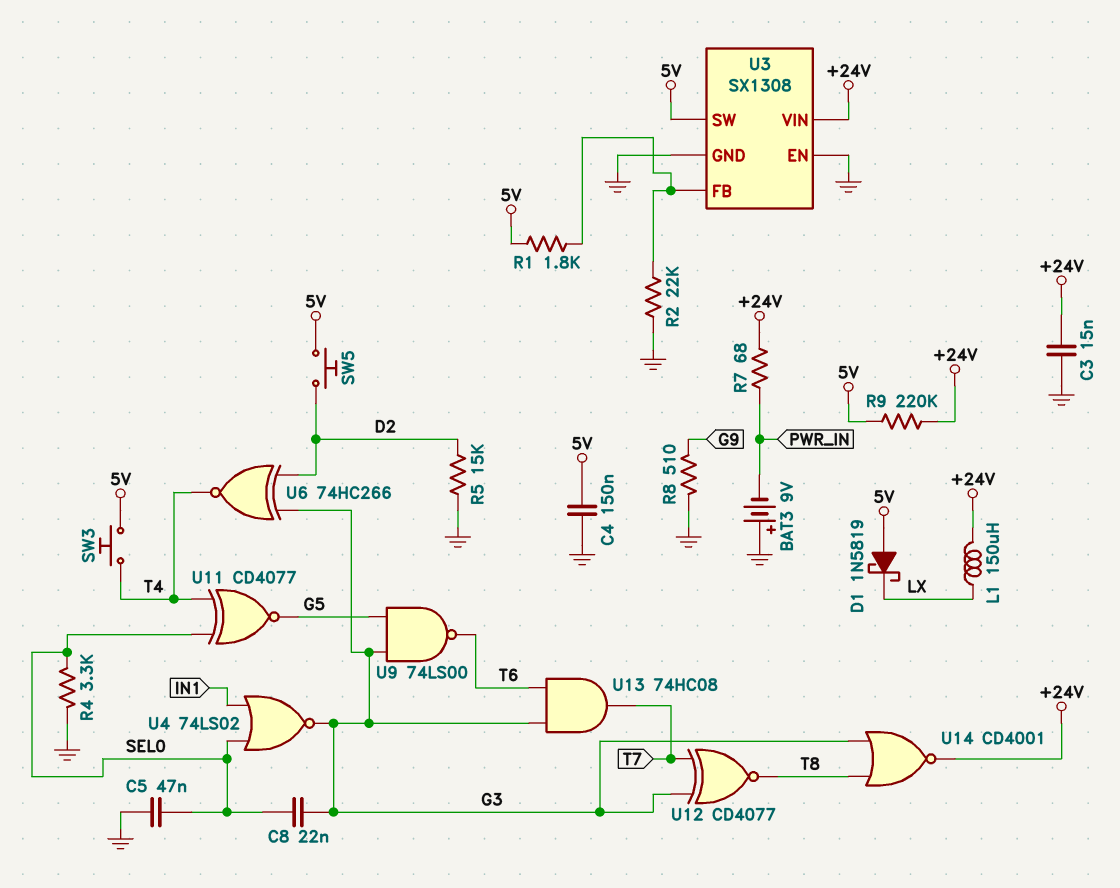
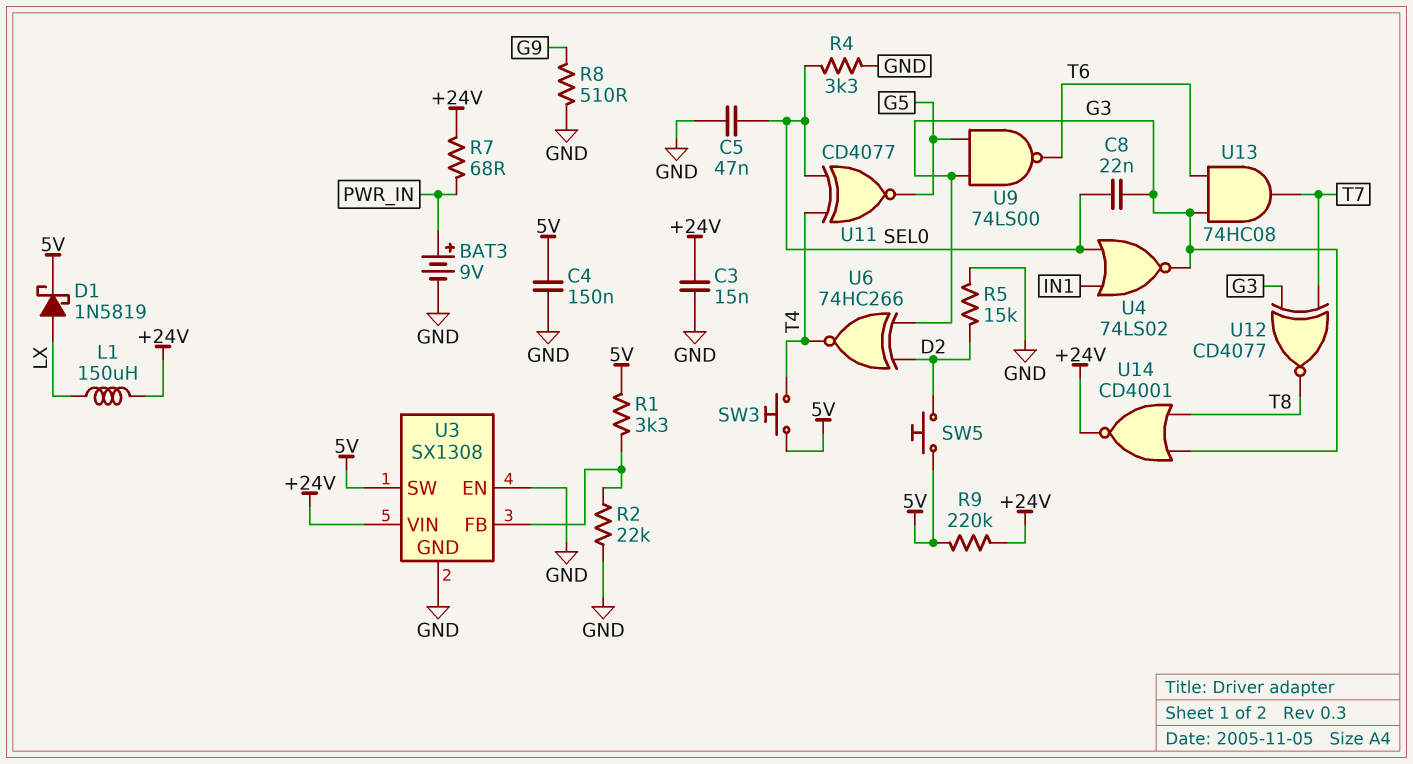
BAT3: 9V (plus GND, minus PWR_IN) -> 9V (plus PWR_IN, minus GND)
D1: schottky 1N5819 (A 5V, K LX) -> schottky 1N5819 (A LX, K 5V)
R1: 1.8k (5V, U3/FB) -> 3.3k (5V, U3/FB)

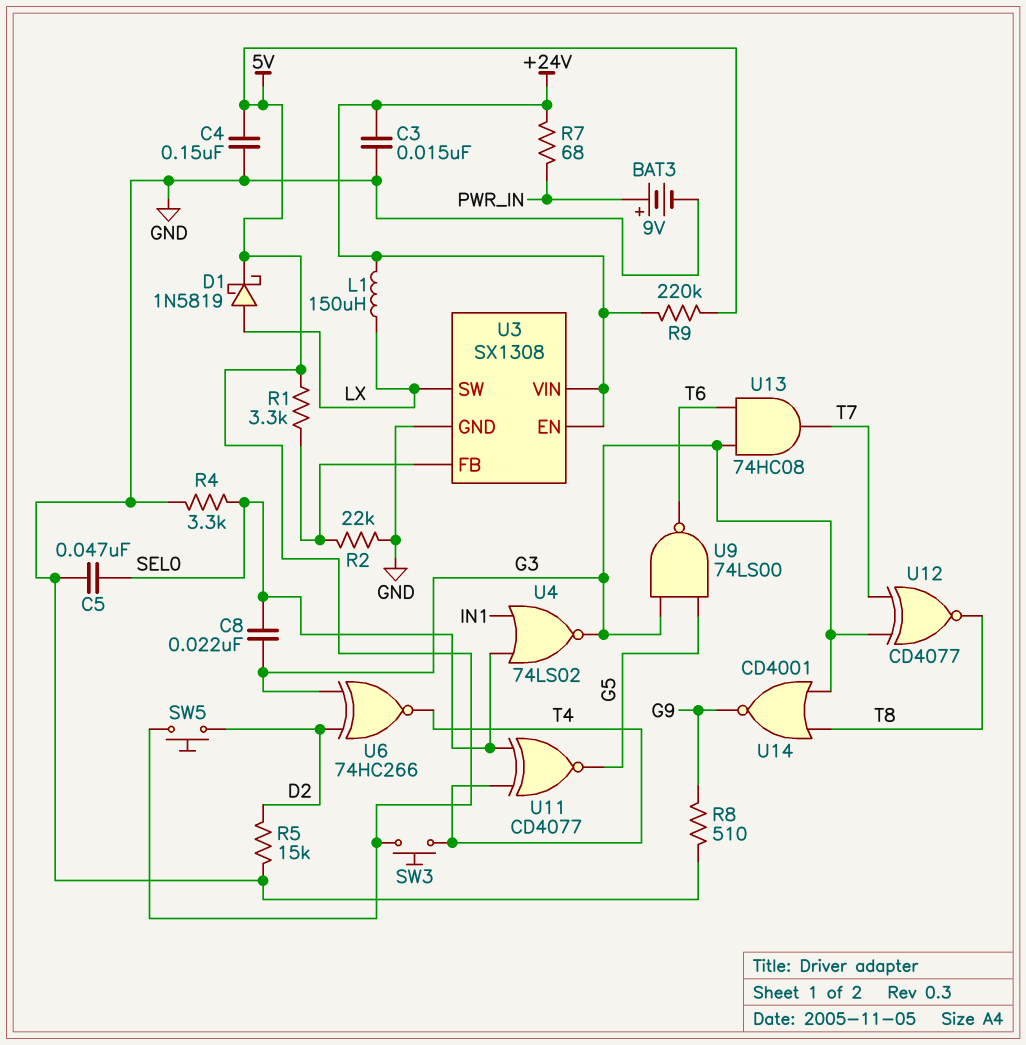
U3 pin EN: GND -> +24V
U3 pin SW: 5V -> LX
U14: NOR CD4001 (in G3, in T8, out +24V) -> NOR CD4001 (in G3, in T8, out G9)

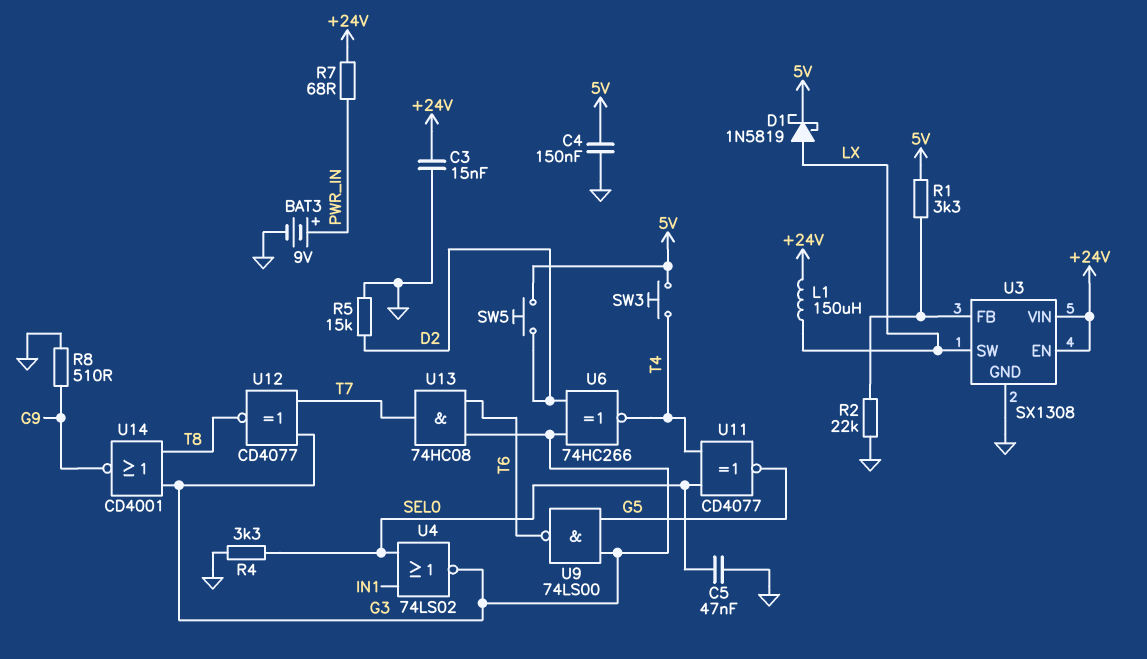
C8: 22nF (G3, SEL0) -> none
R9: 220k (+24V, 5V) -> none

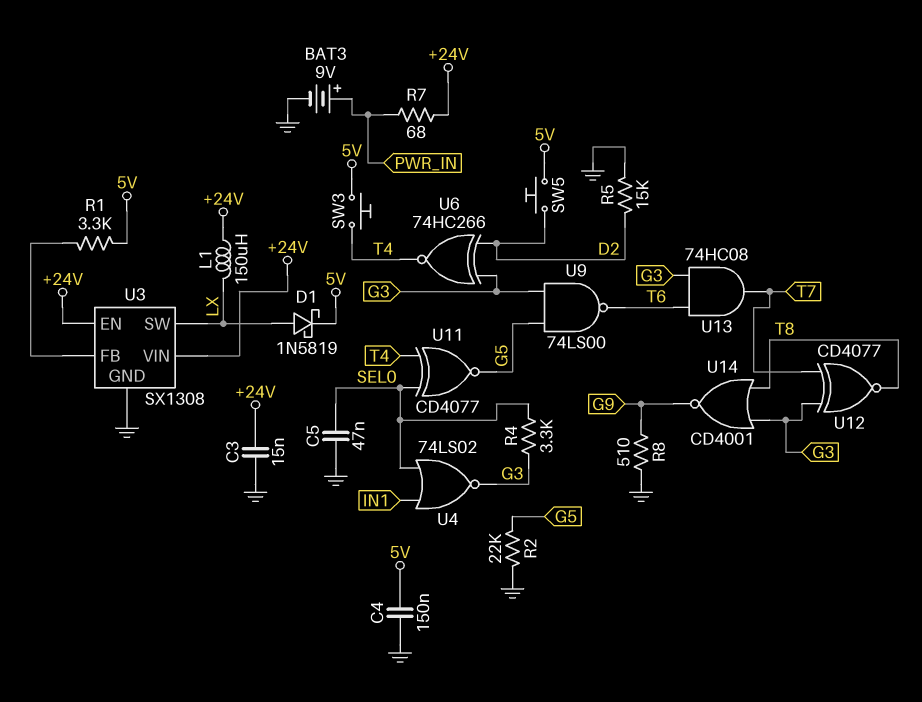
R2: 22k (GND, U3/FB) -> 22k (G5, GND)
R4: 3.3k (GND, SEL0) -> 3.3k (G3, SEL0)

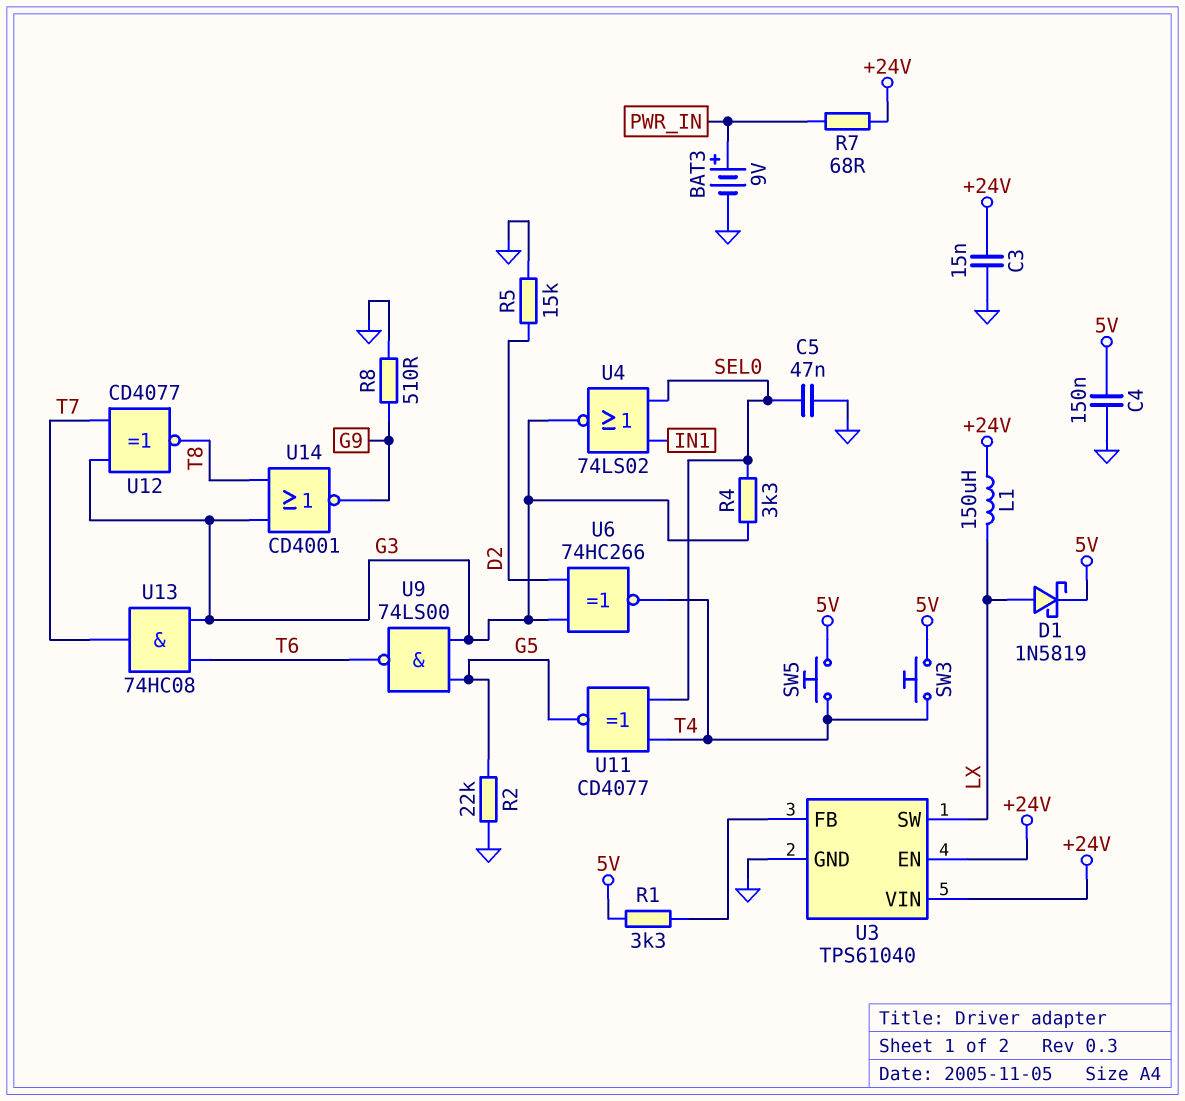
SW5: button (5V, D2) -> button (5V, T4)
U3: SX1308 -> TPS61040

